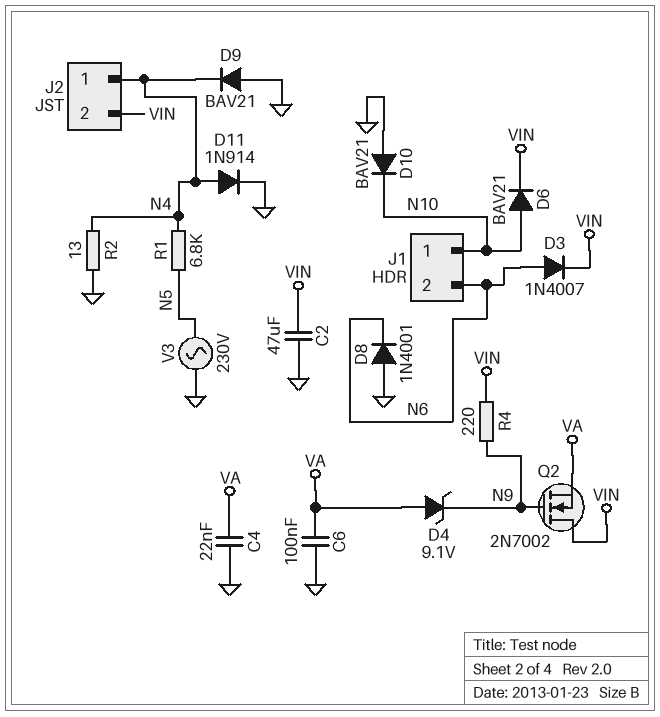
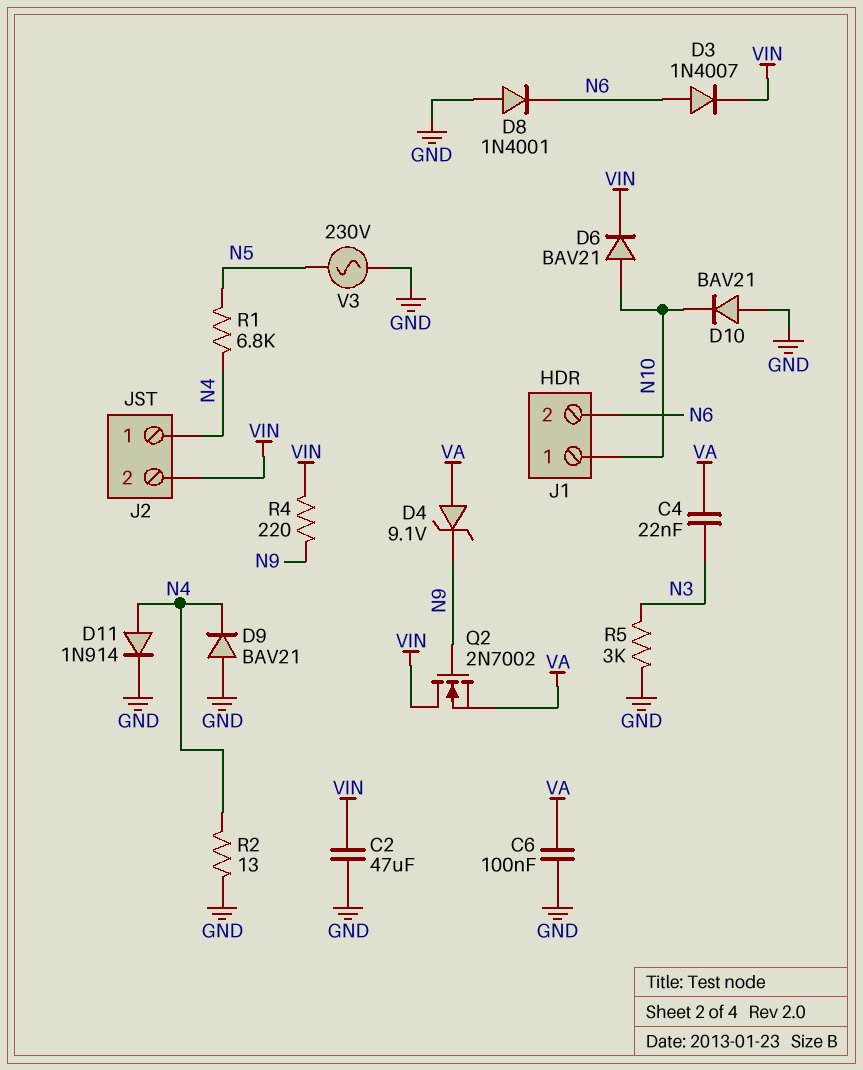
C4: 22nF (GND, VA) -> 22nF (N3, VA)
R5: none -> 3k (GND, N3)

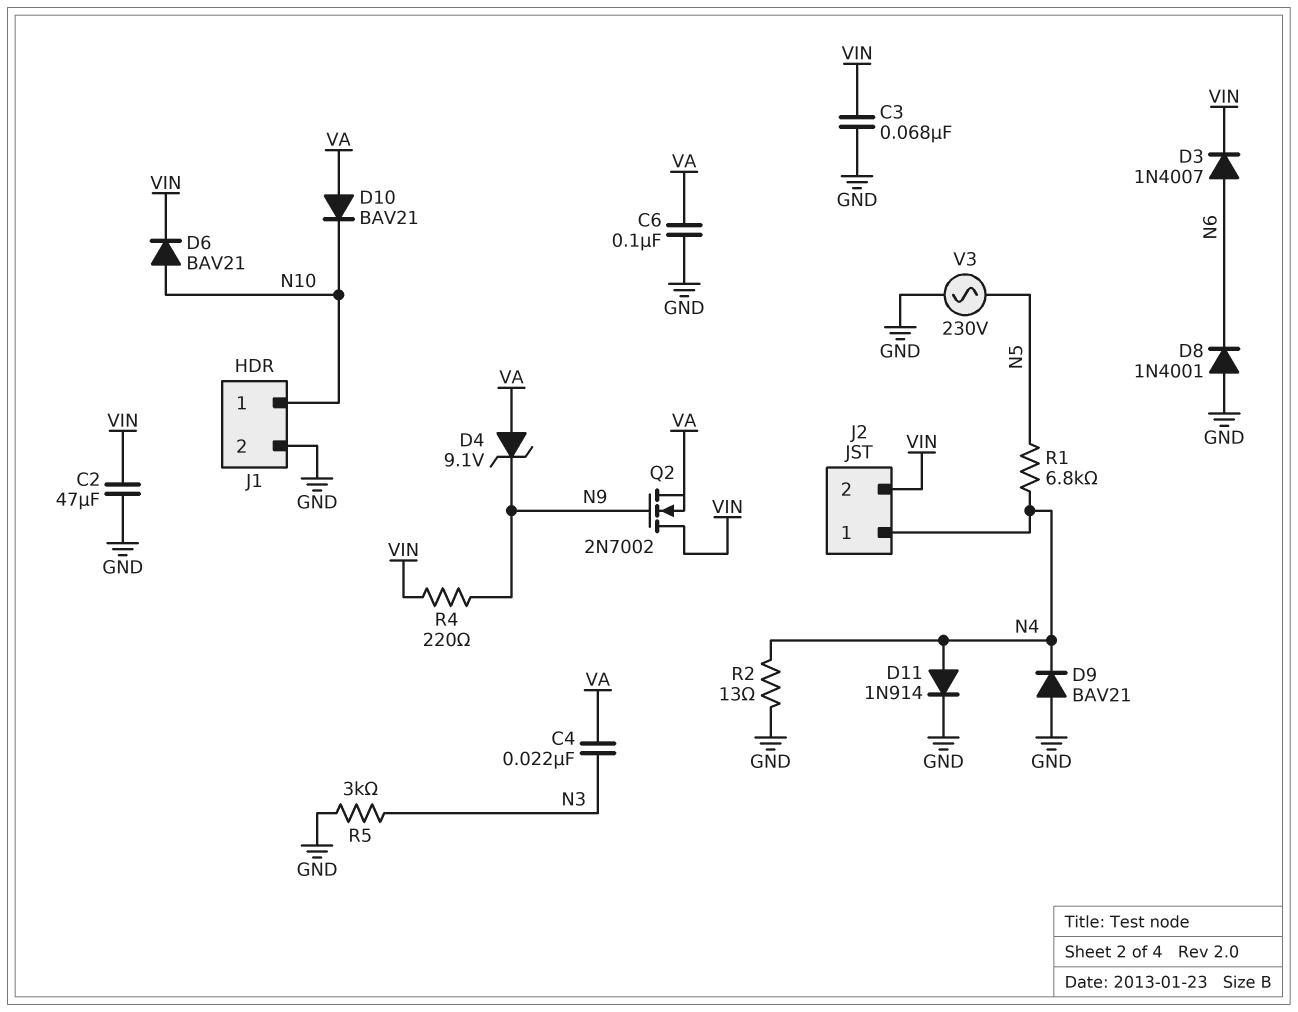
C3: none -> 68nF (GND, VIN)
D10: diode BAV21 (A GND, K N10) -> diode BAV21 (A VA, K N10)
J1 pin 2: N6 -> GND

